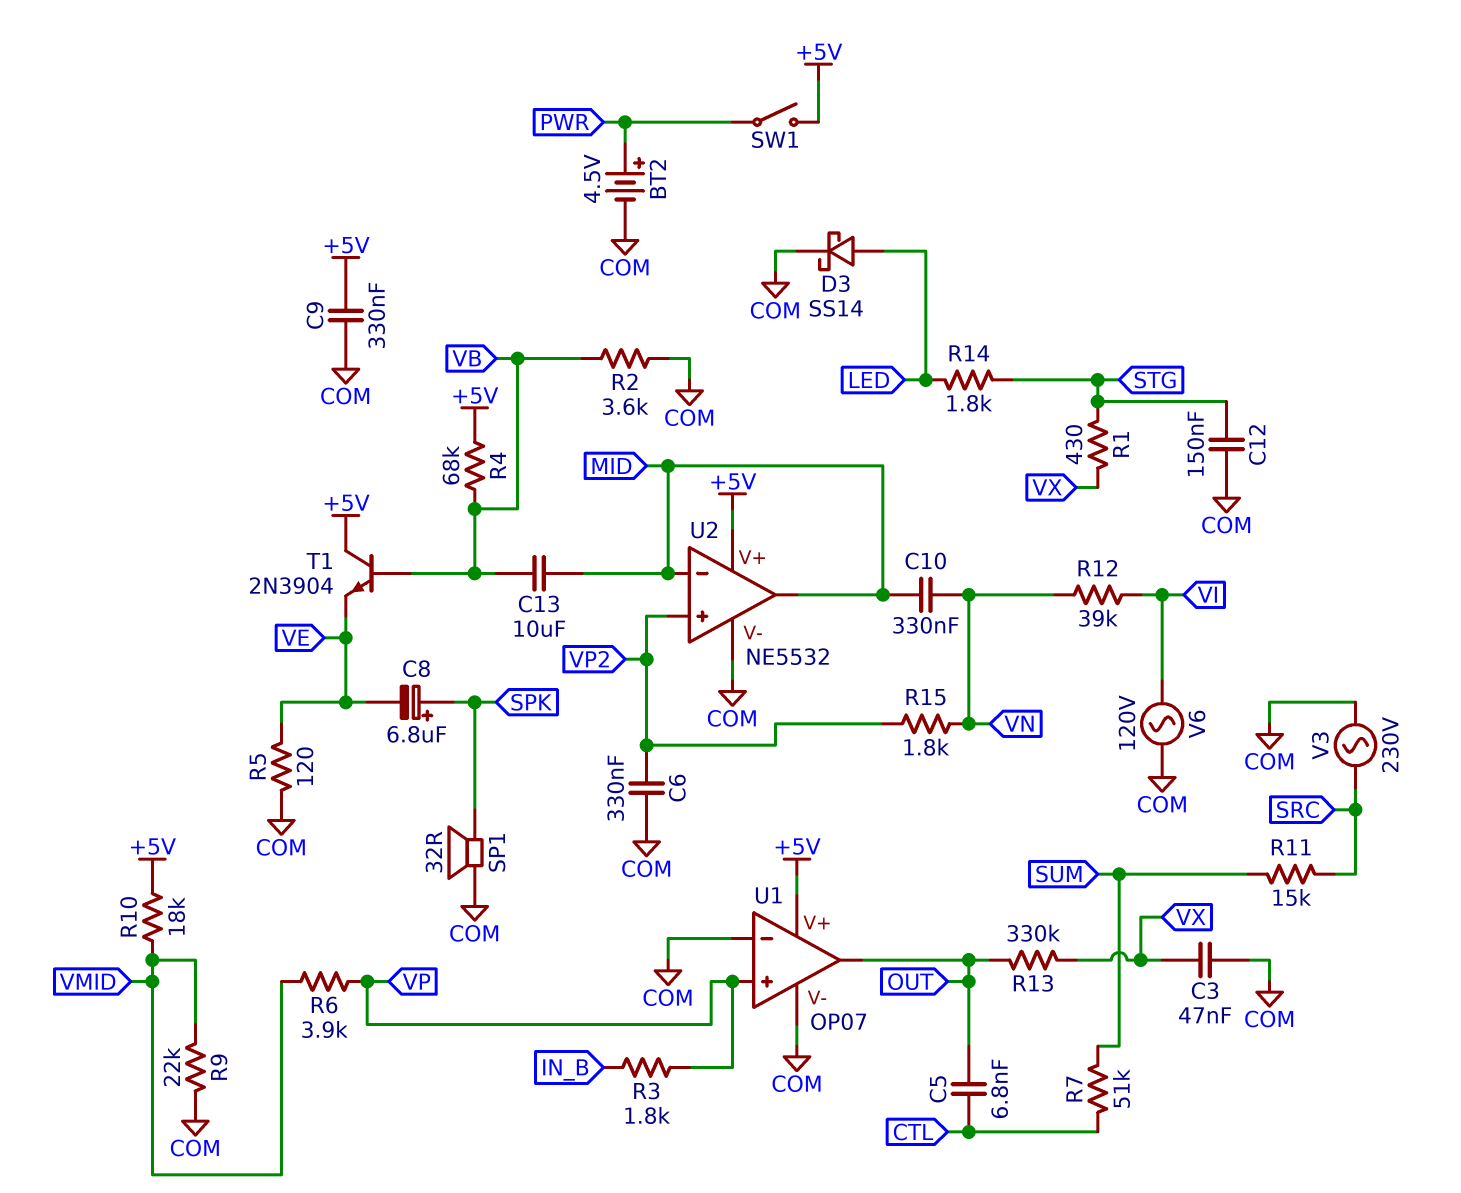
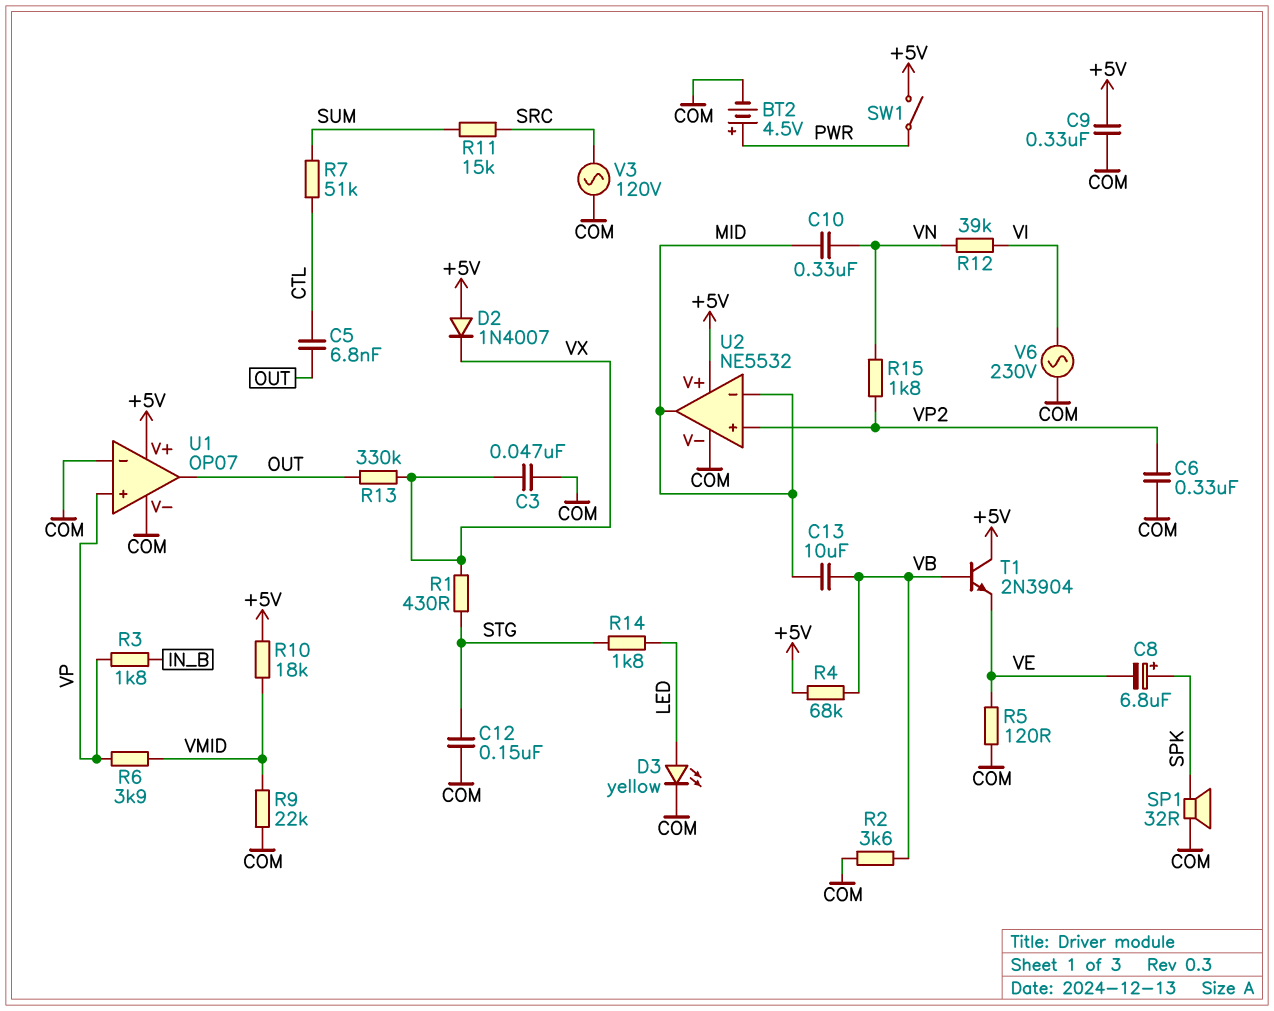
D2: none -> diode 1N4007 (A +5V, K VX)
D3: schottky SS14 (A LED, K COM) -> LED yellow (A LED, K COM)
V3: AC 230V (COM, SRC) -> AC 120V (COM, SRC)
V6: AC 120V (COM, VI) -> AC 230V (COM, VI)

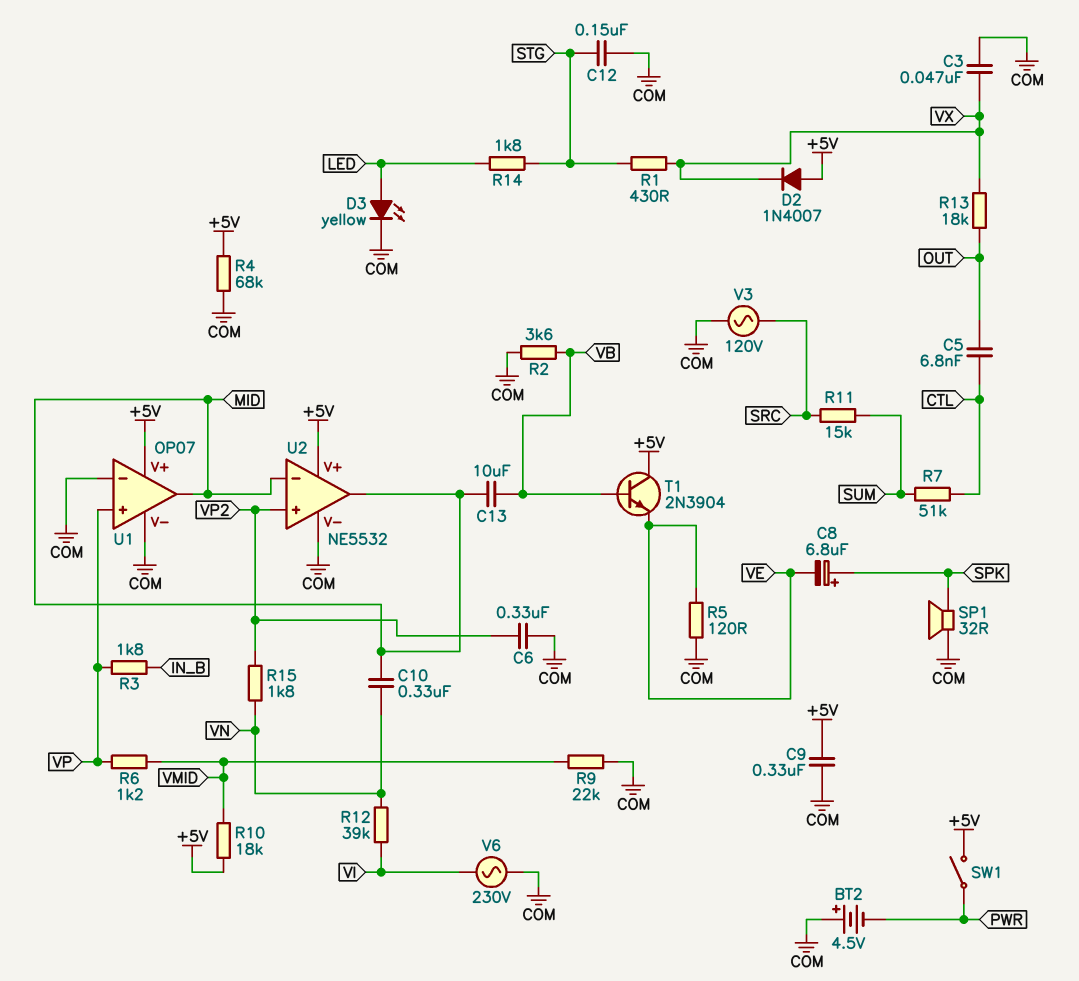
BT2: 4.5V (plus PWR, minus COM) -> 4.5V (plus COM, minus PWR)
R4: 68k (+5V, VB) -> 68k (+5V, COM)
R6: 3.9k (VMID, VP) -> 1.2k (VMID, VP)
R13: 330k (OUT, VX) -> 18k (OUT, VX)
U1 pin out: OUT -> MID

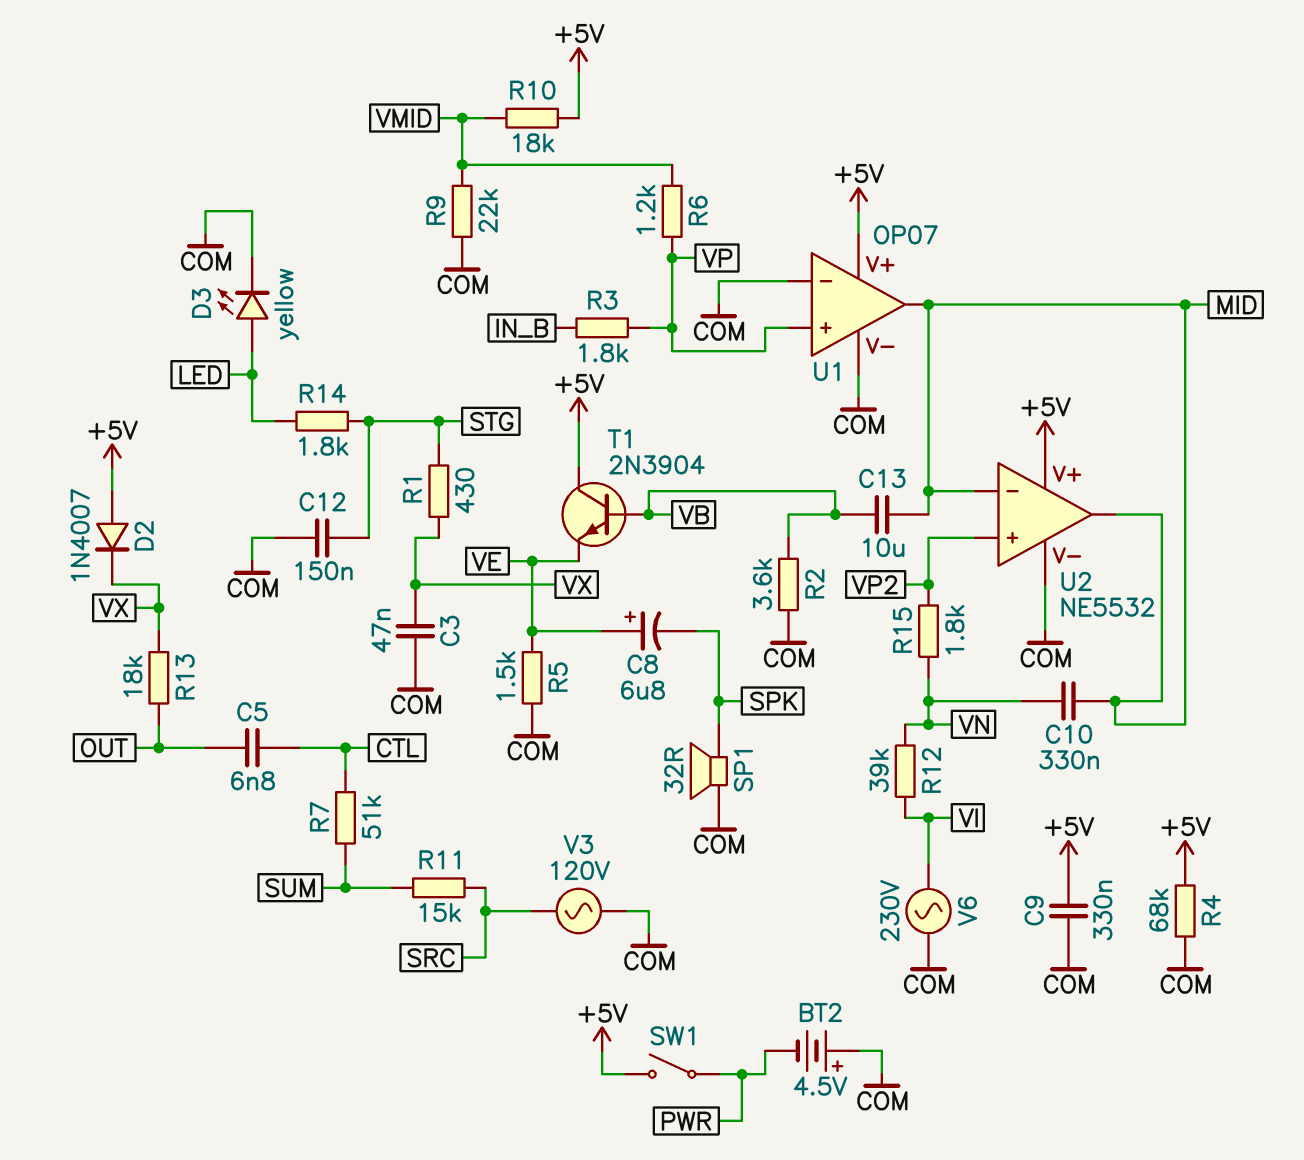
C6: 330nF (COM, VP2) -> none
C8: 6.8uF (plus SPK, minus VE) -> 6.8uF (plus VE, minus SPK)
R5: 120 (COM, VE) -> 1.5k (COM, VE)

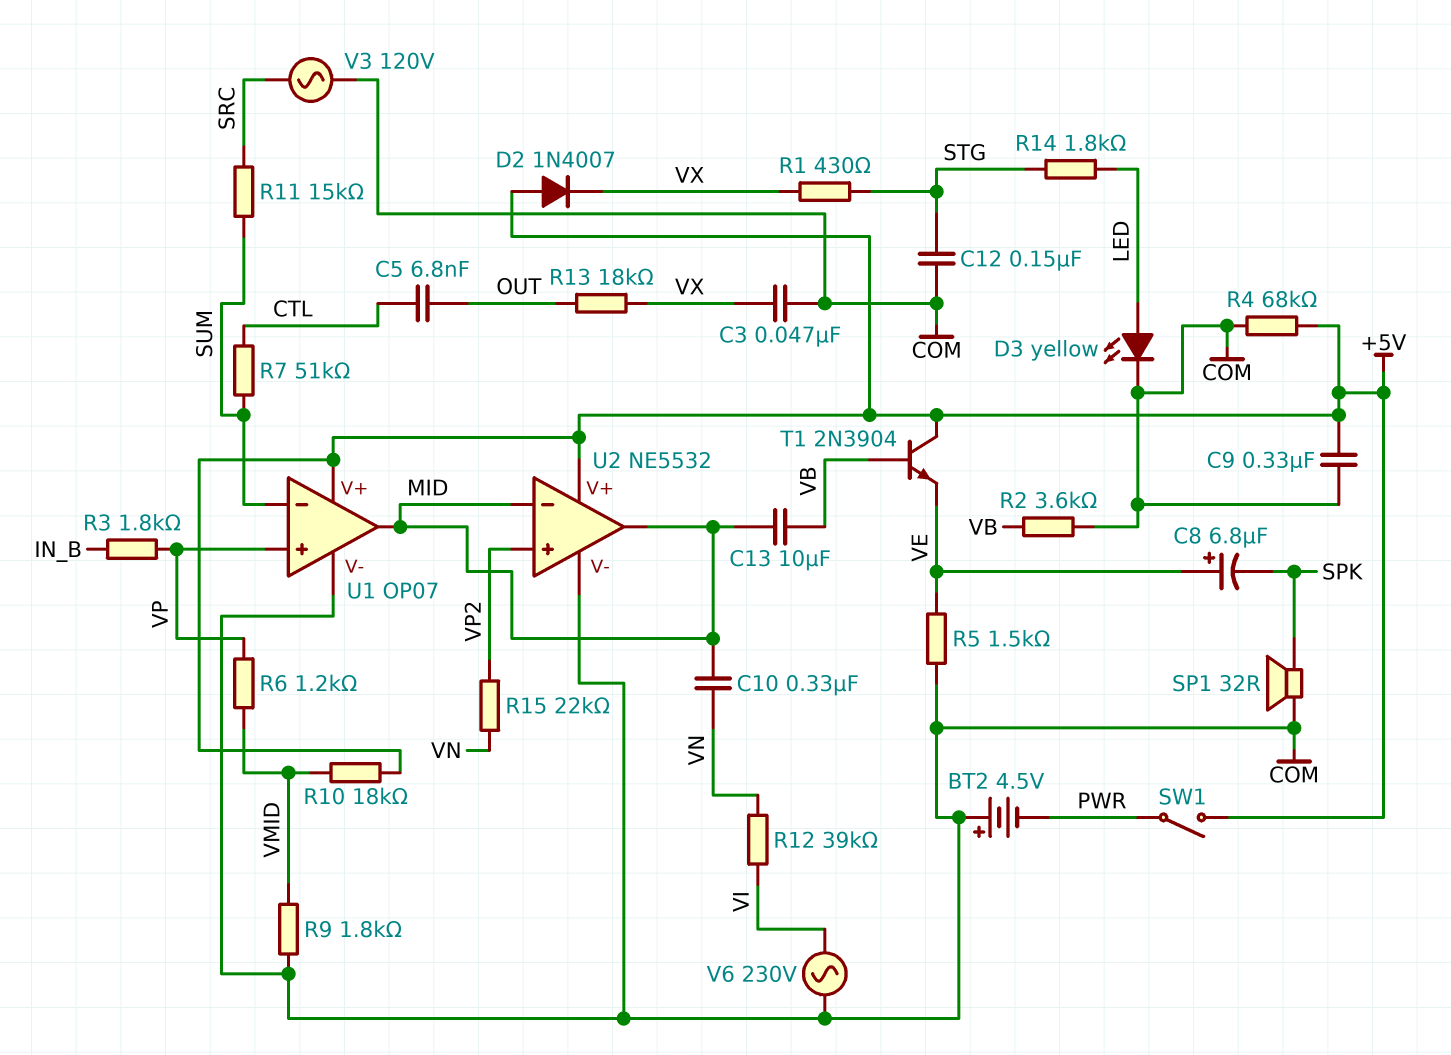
R9: 22k (COM, VMID) -> 1.8k (COM, VMID)
R15: 1.8k (VN, VP2) -> 22k (VN, VP2)
U1 pin in-: COM -> SUM

